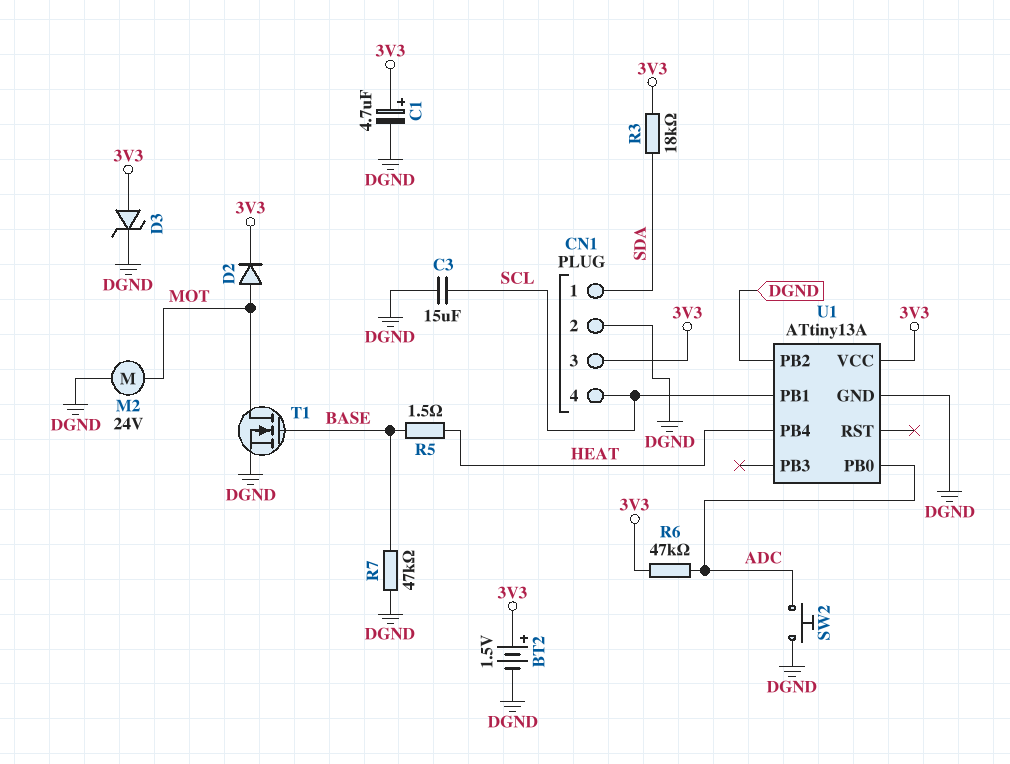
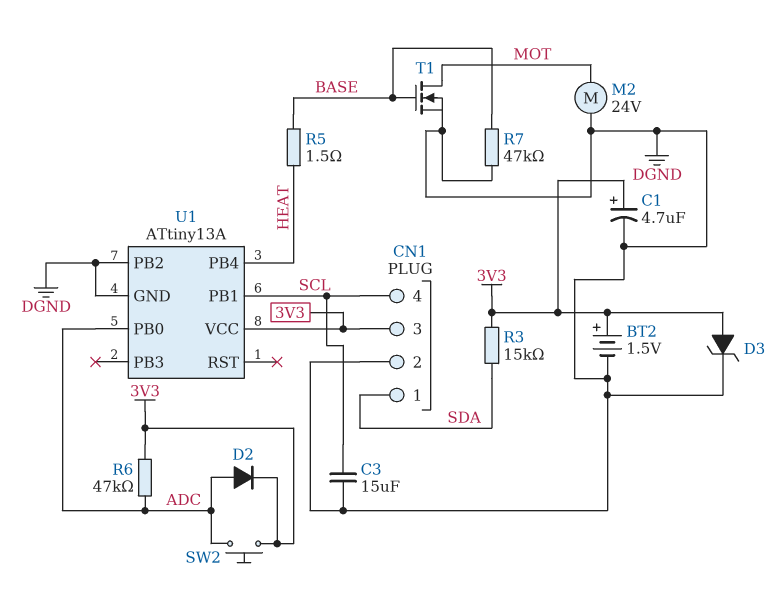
D2: diode (A MOT, K 3V3) -> diode (A ADC, K 3V3)
R3: 18k (3V3, SDA) -> 15k (3V3, SDA)
SW2: button (ADC, DGND) -> button (3V3, ADC)

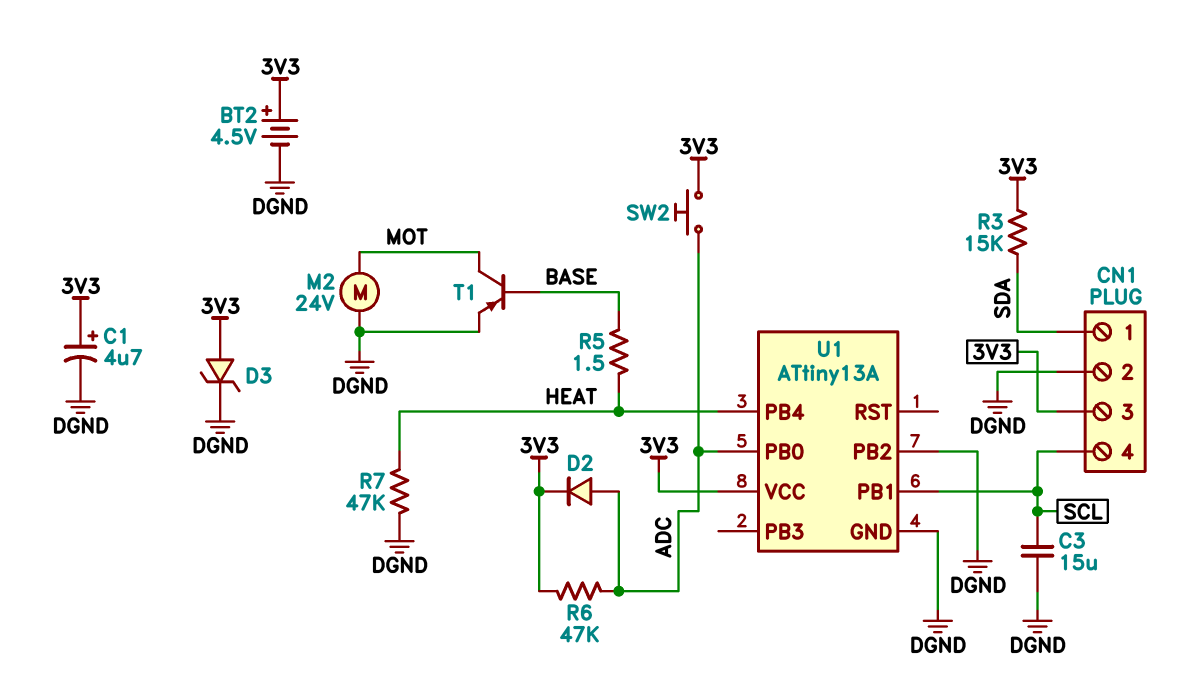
BT2: 1.5V (plus 3V3, minus DGND) -> 4.5V (plus 3V3, minus DGND)
R7: 47k (BASE, DGND) -> 47k (DGND, HEAT)
T1: NMOS (G BASE, D MOT, S DGND) -> PNP (B BASE, C MOT, E DGND)

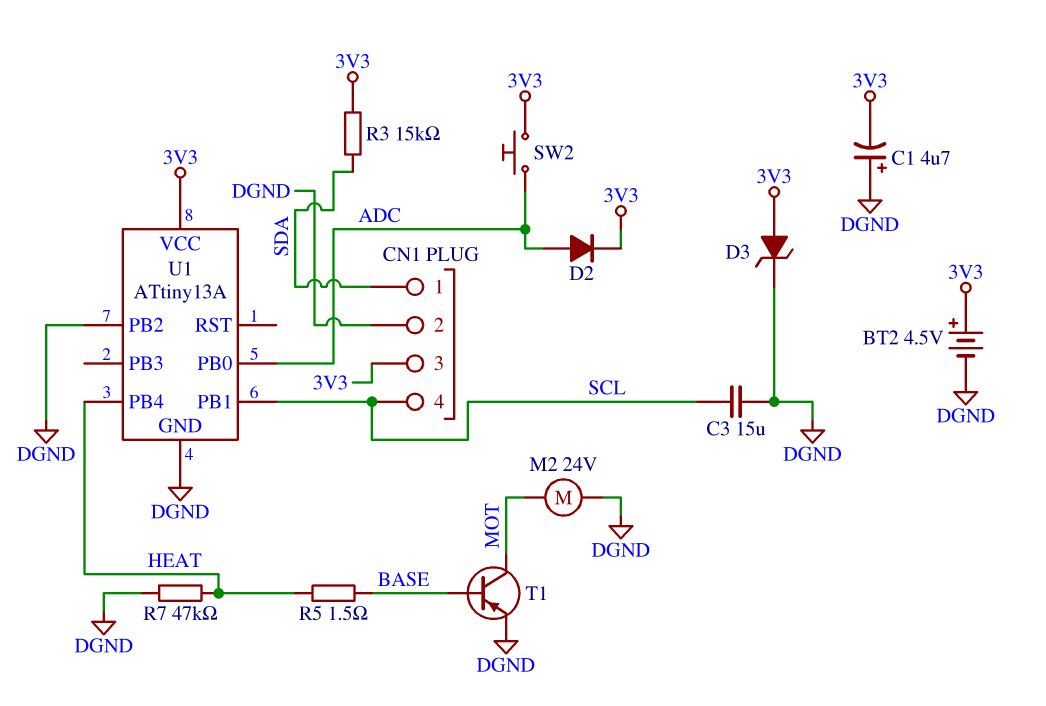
C1: 4.7uF (plus 3V3, minus DGND) -> 4.7uF (plus DGND, minus 3V3)
R6: 47k (3V3, ADC) -> none

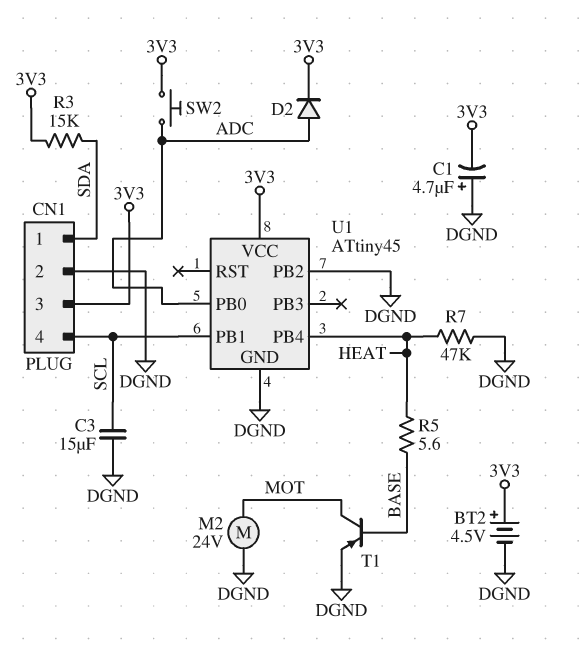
D3: zener (A 3V3, K DGND) -> none
R5: 1.5 (BASE, HEAT) -> 5.6 (BASE, HEAT)
U1: ATtiny13A -> ATtiny45

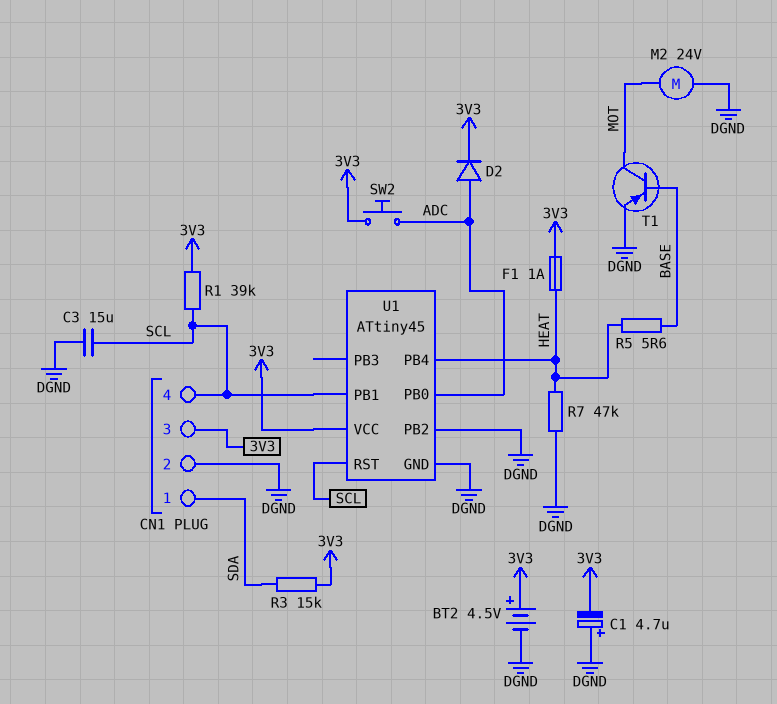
F1: none -> 1A (3V3, HEAT)
R1: none -> 39k (3V3, SCL)
U1 pin RST: none -> SCL

